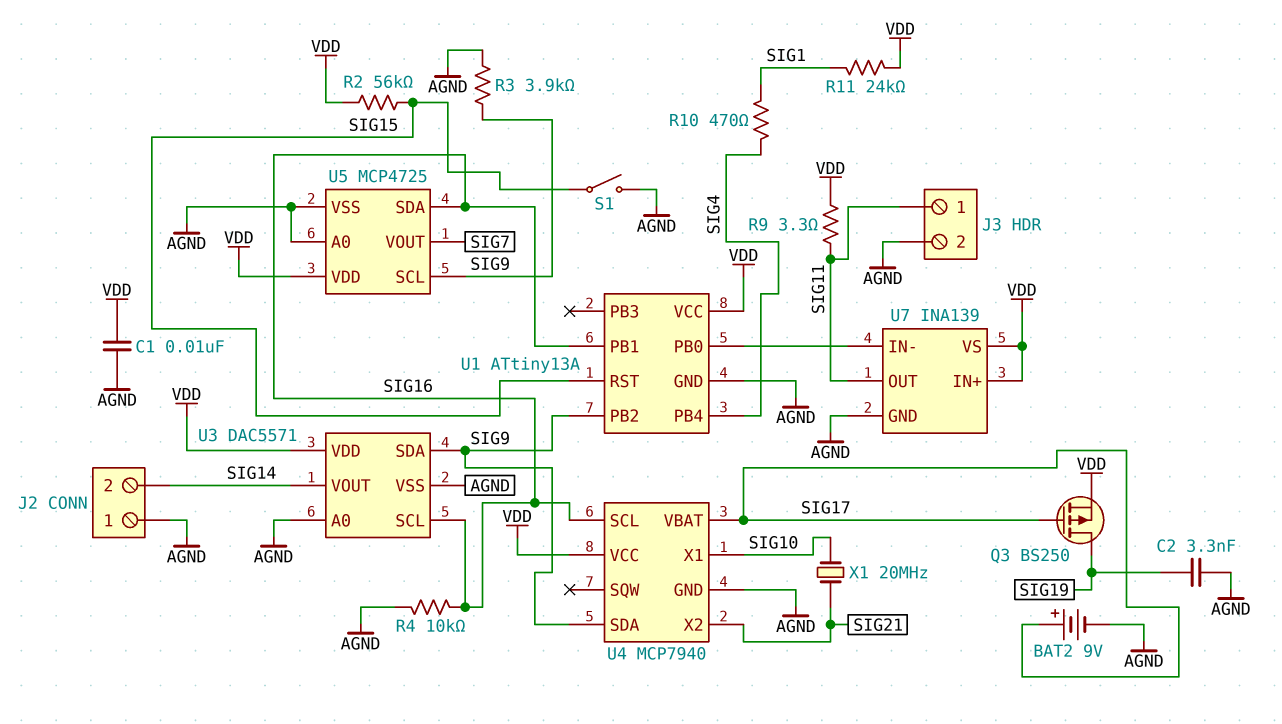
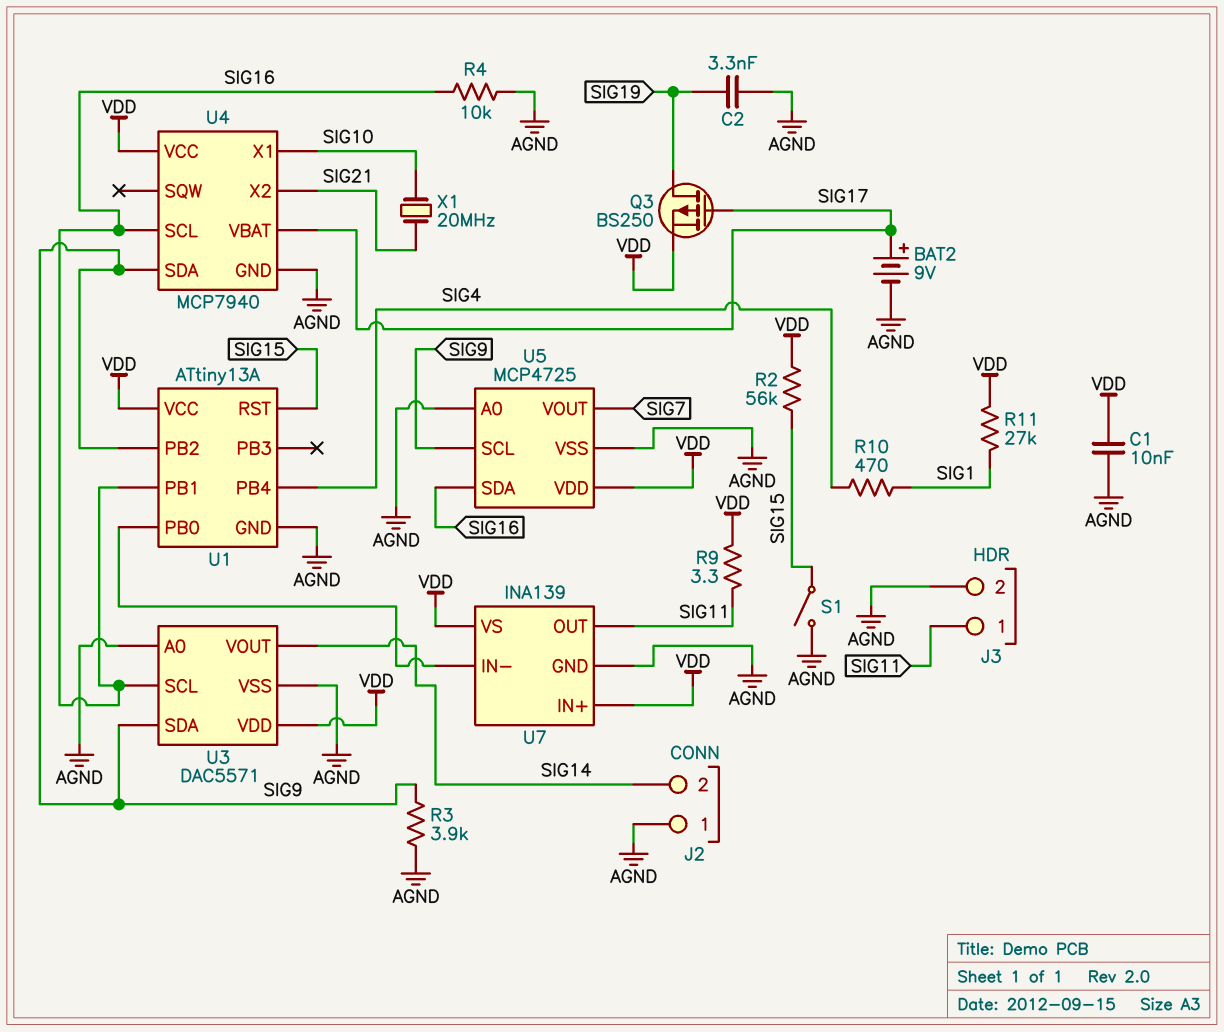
R11: 24k (SIG1, VDD) -> 27k (SIG1, VDD)

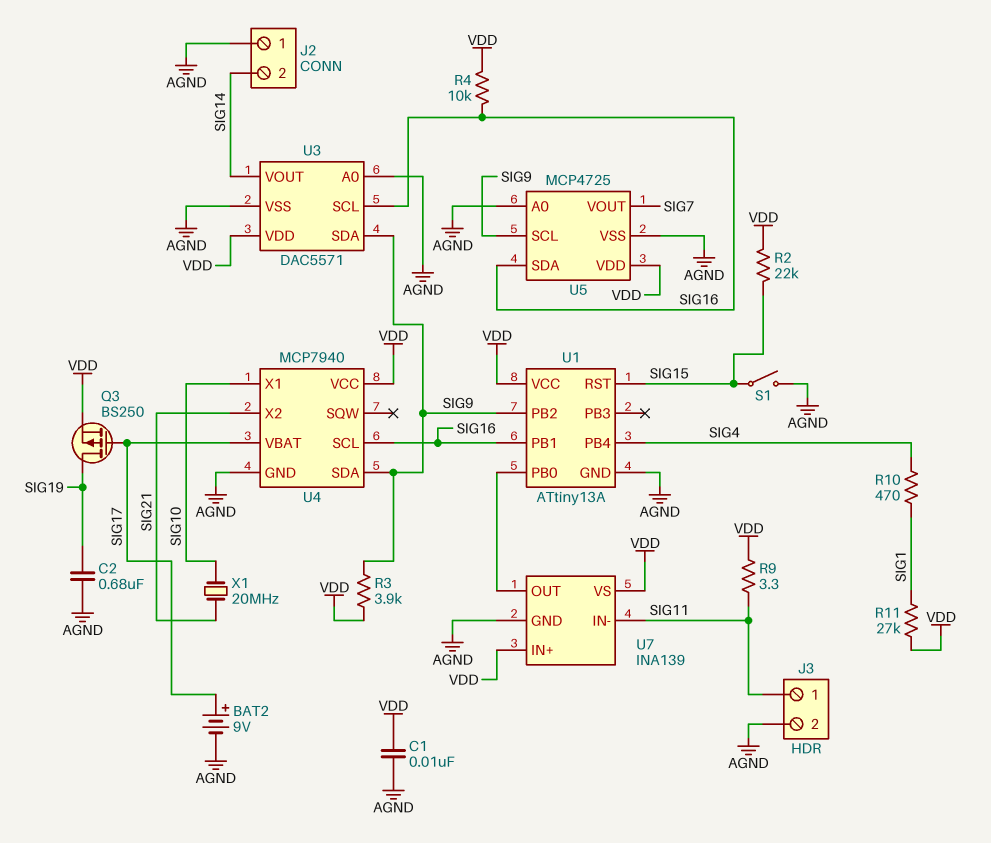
C2: 3.3nF (AGND, SIG19) -> 680nF (AGND, SIG19)
R2: 56k (SIG15, VDD) -> 22k (SIG15, VDD)
R3: 3.9k (AGND, SIG9) -> 3.9k (SIG9, VDD)
R4: 10k (AGND, SIG16) -> 10k (SIG16, VDD)
U7 pin IN-: U1/PB0 -> SIG11
U7 pin OUT: SIG11 -> U1/PB0

